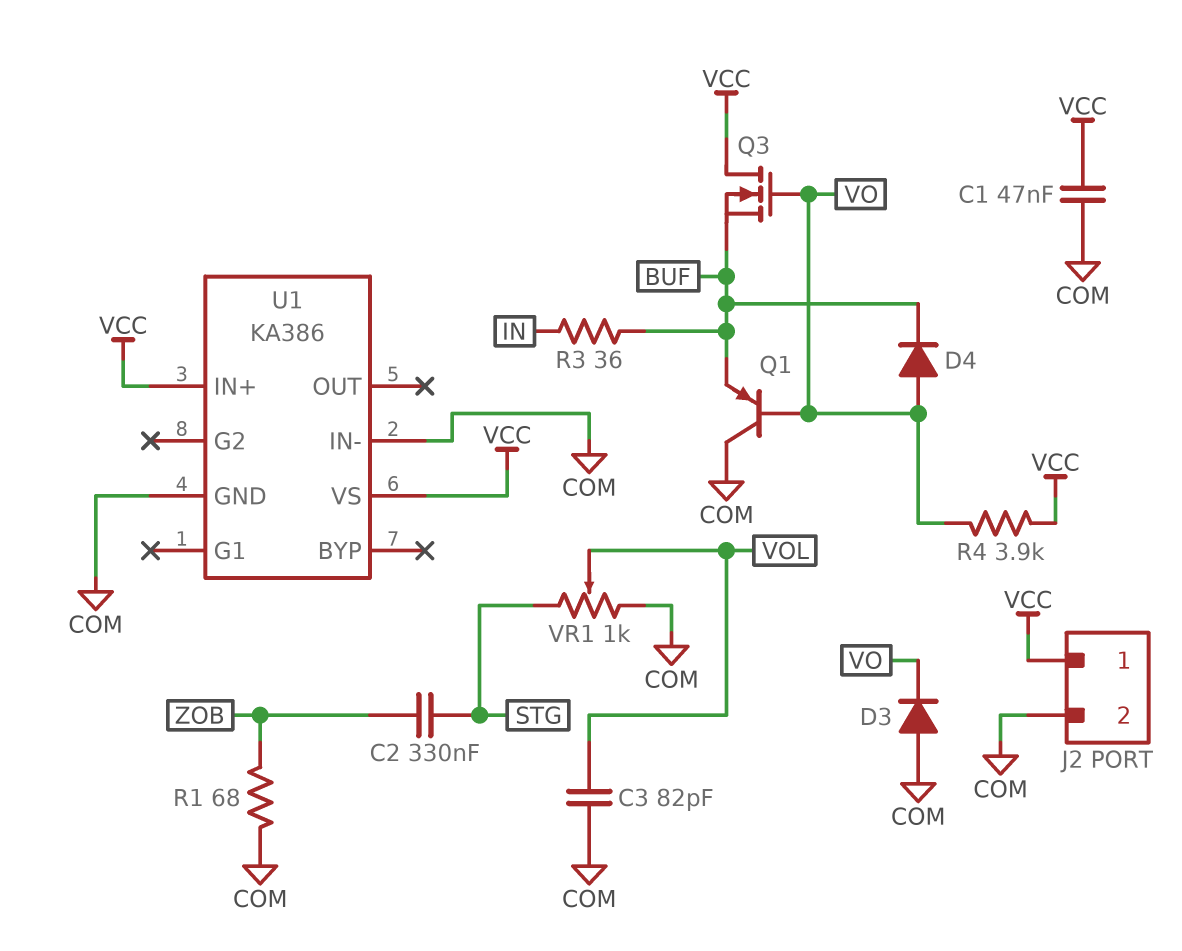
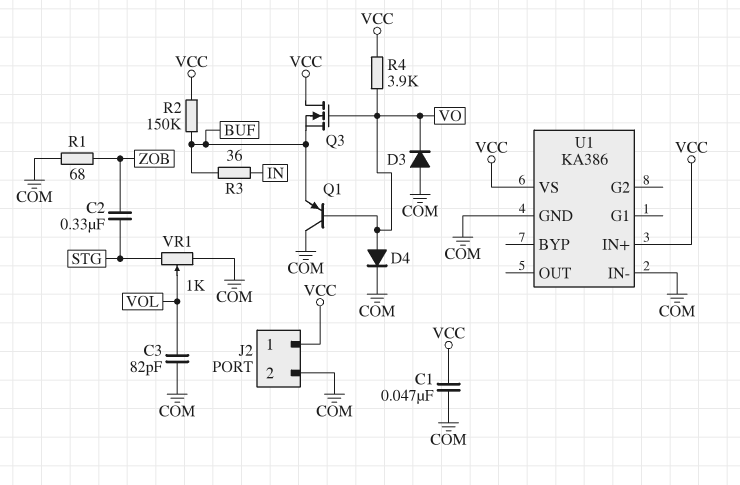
D4: diode (A VO, K BUF) -> diode (A VO, K COM)
R2: none -> 150k (BUF, VCC)

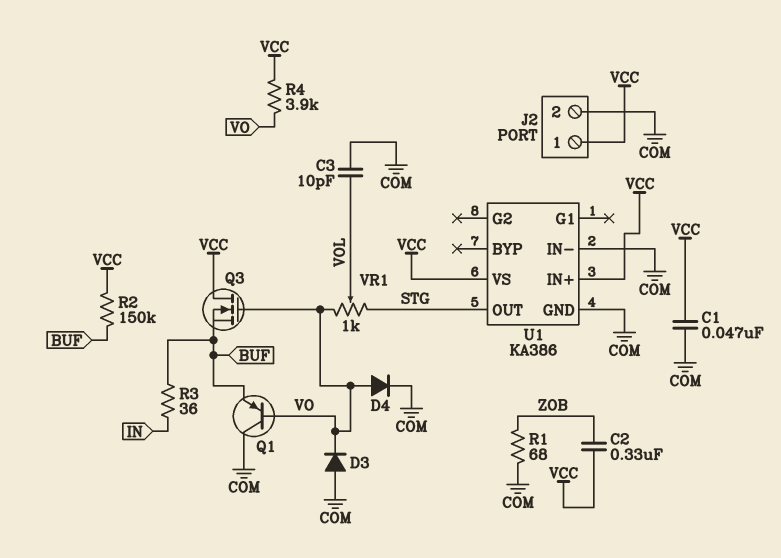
C2: 330nF (STG, ZOB) -> 330nF (VCC, ZOB)
C3: 82pF (COM, VOL) -> 10pF (COM, VOL)
U1 pin OUT: none -> STG
VR1: 1k (COM, STG, wiper VOL) -> 1k (STG, VO, wiper VOL)

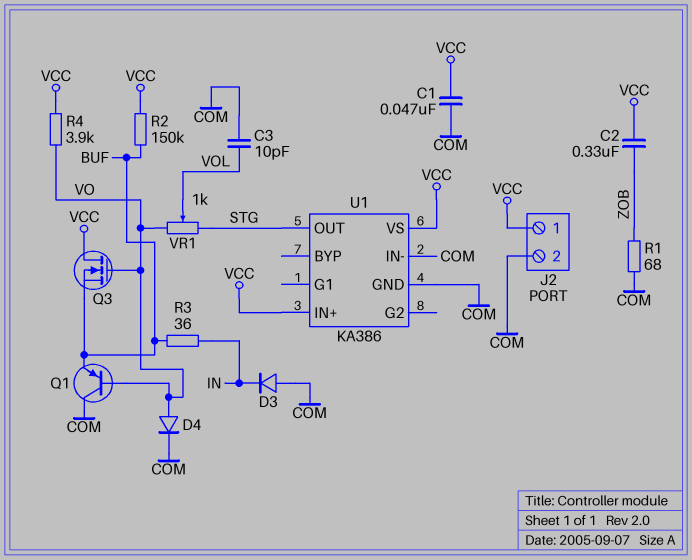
D3: diode (A COM, K VO) -> diode (A COM, K IN)

